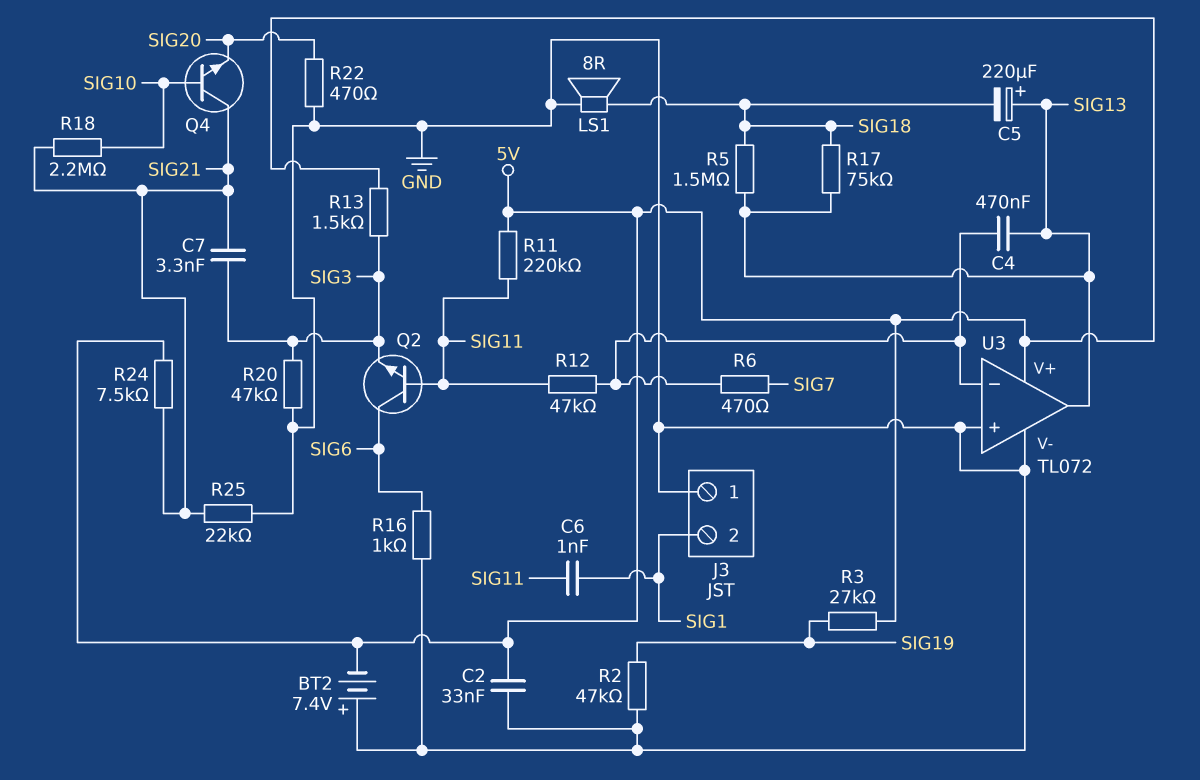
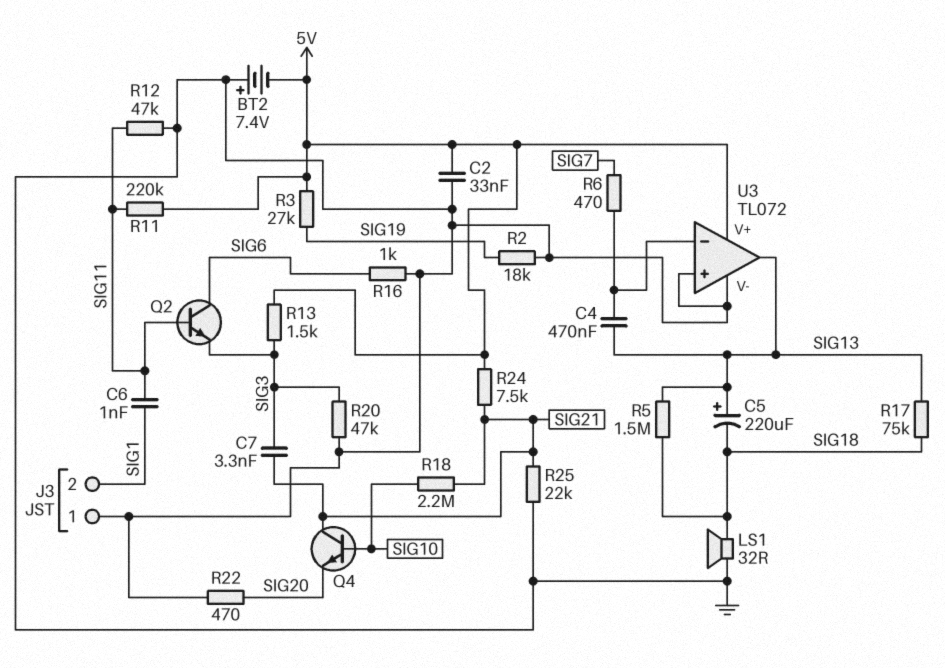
LS1: speaker 8R (GND, SIG18) -> speaker 32R (GND, SIG18)
R2: 47k (GND, SIG19) -> 18k (GND, SIG19)
R12: 47k (SIG11, U3/in-) -> 47k (GND, SIG11)

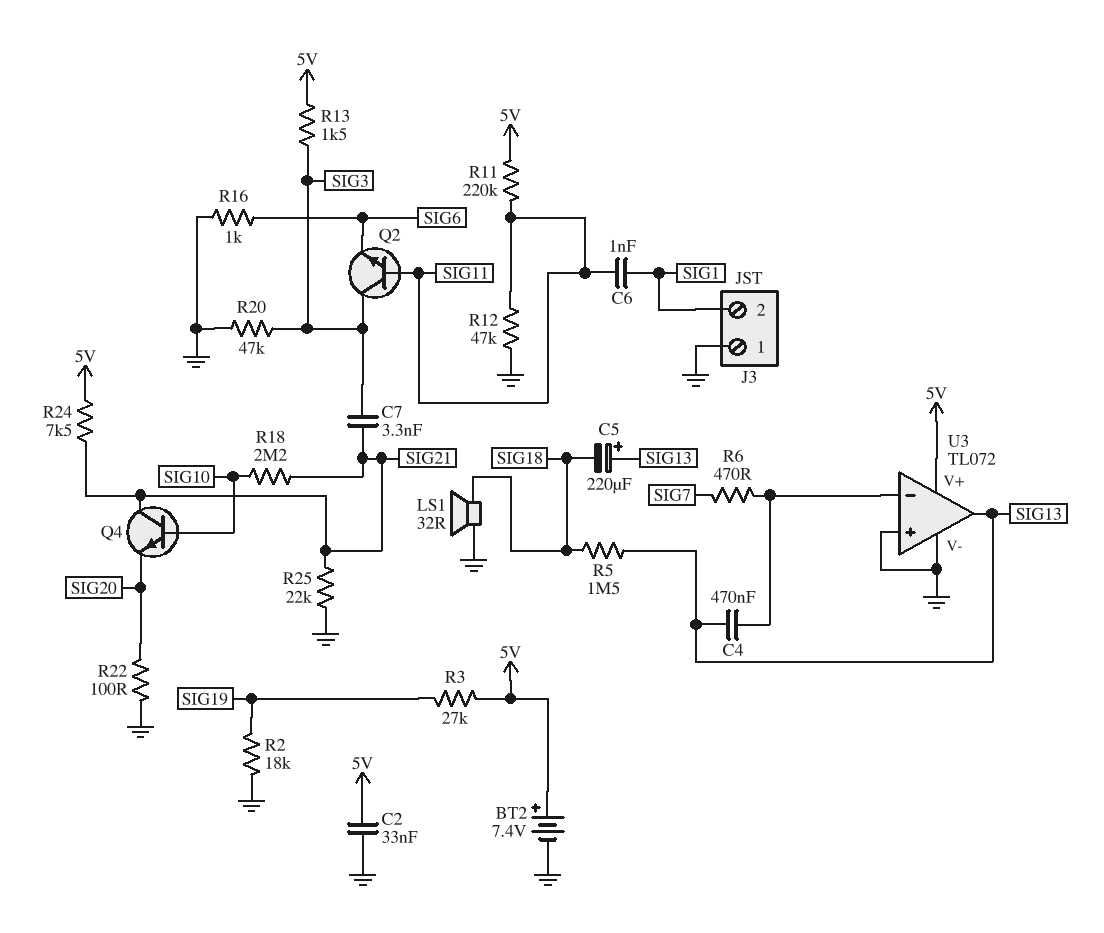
BT2: 7.4V (plus GND, minus 5V) -> 7.4V (plus 5V, minus GND)
Q2: NPN (B SIG11, C SIG6, E SIG3) -> NPN (B SIG11, C SIG3, E SIG6)
R17: 75k (SIG13, SIG18) -> none
R22: 470 (GND, SIG20) -> 100 (GND, SIG20)

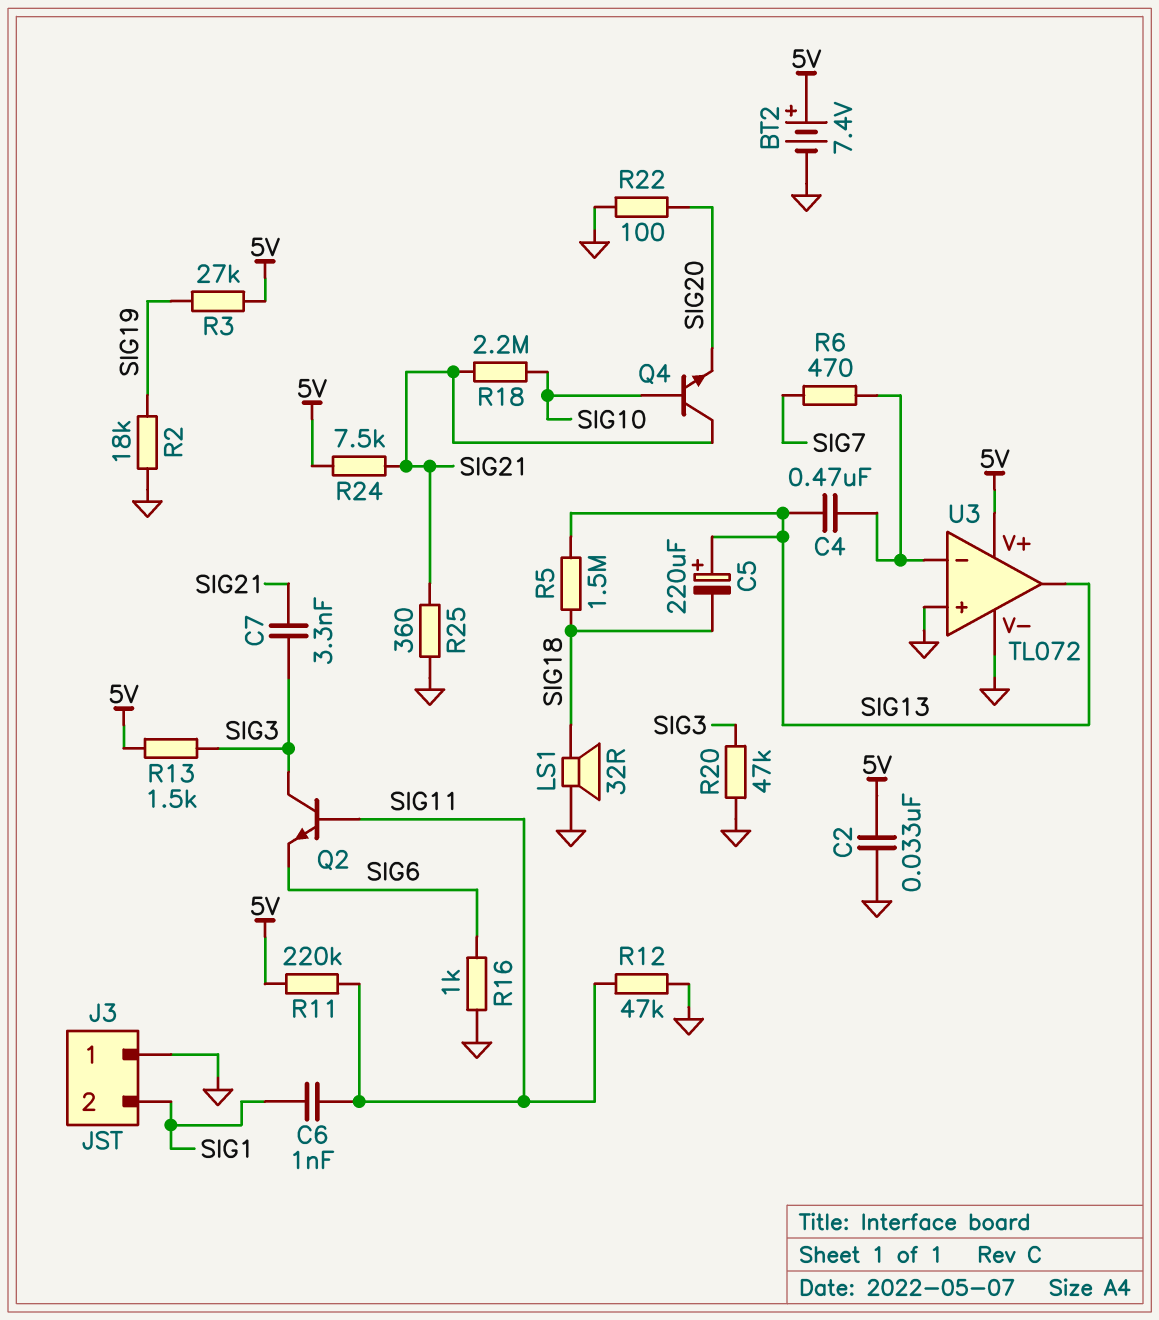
R25: 22k (GND, SIG21) -> 360 (GND, SIG21)

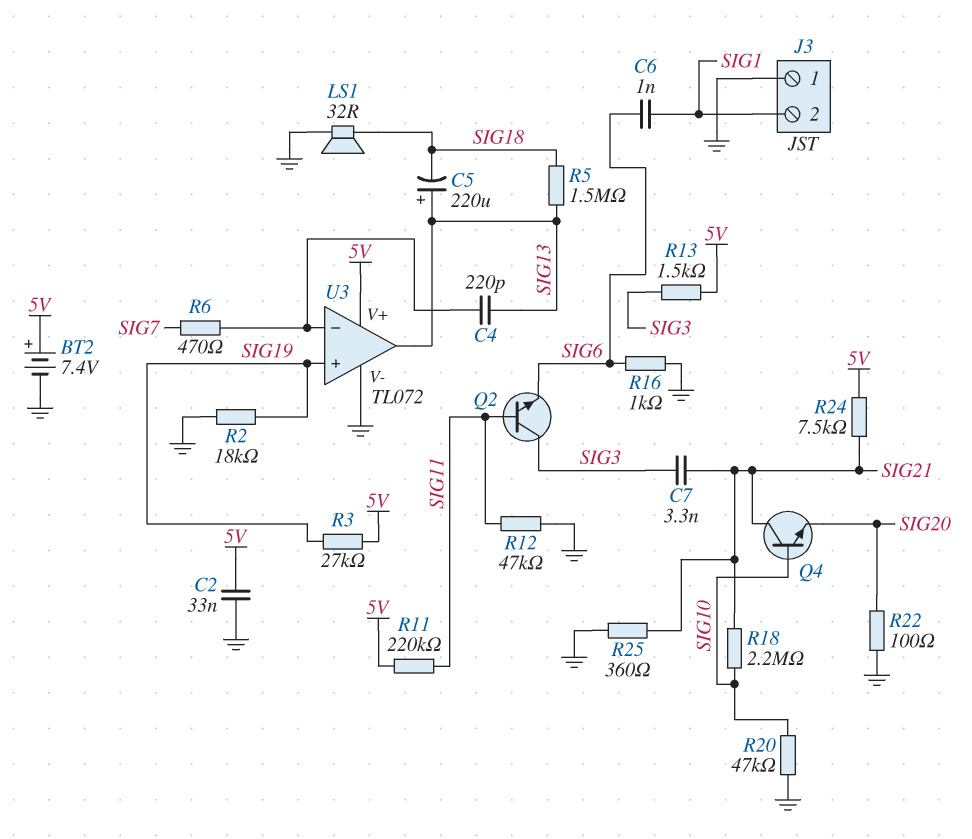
C4: 470nF (SIG13, U3/in-) -> 220pF (SIG13, U3/in-)
C6: 1nF (SIG1, SIG11) -> 1nF (SIG1, SIG6)
R20: 47k (GND, SIG3) -> 47k (GND, SIG10)
U3 pin in+: GND -> SIG19

